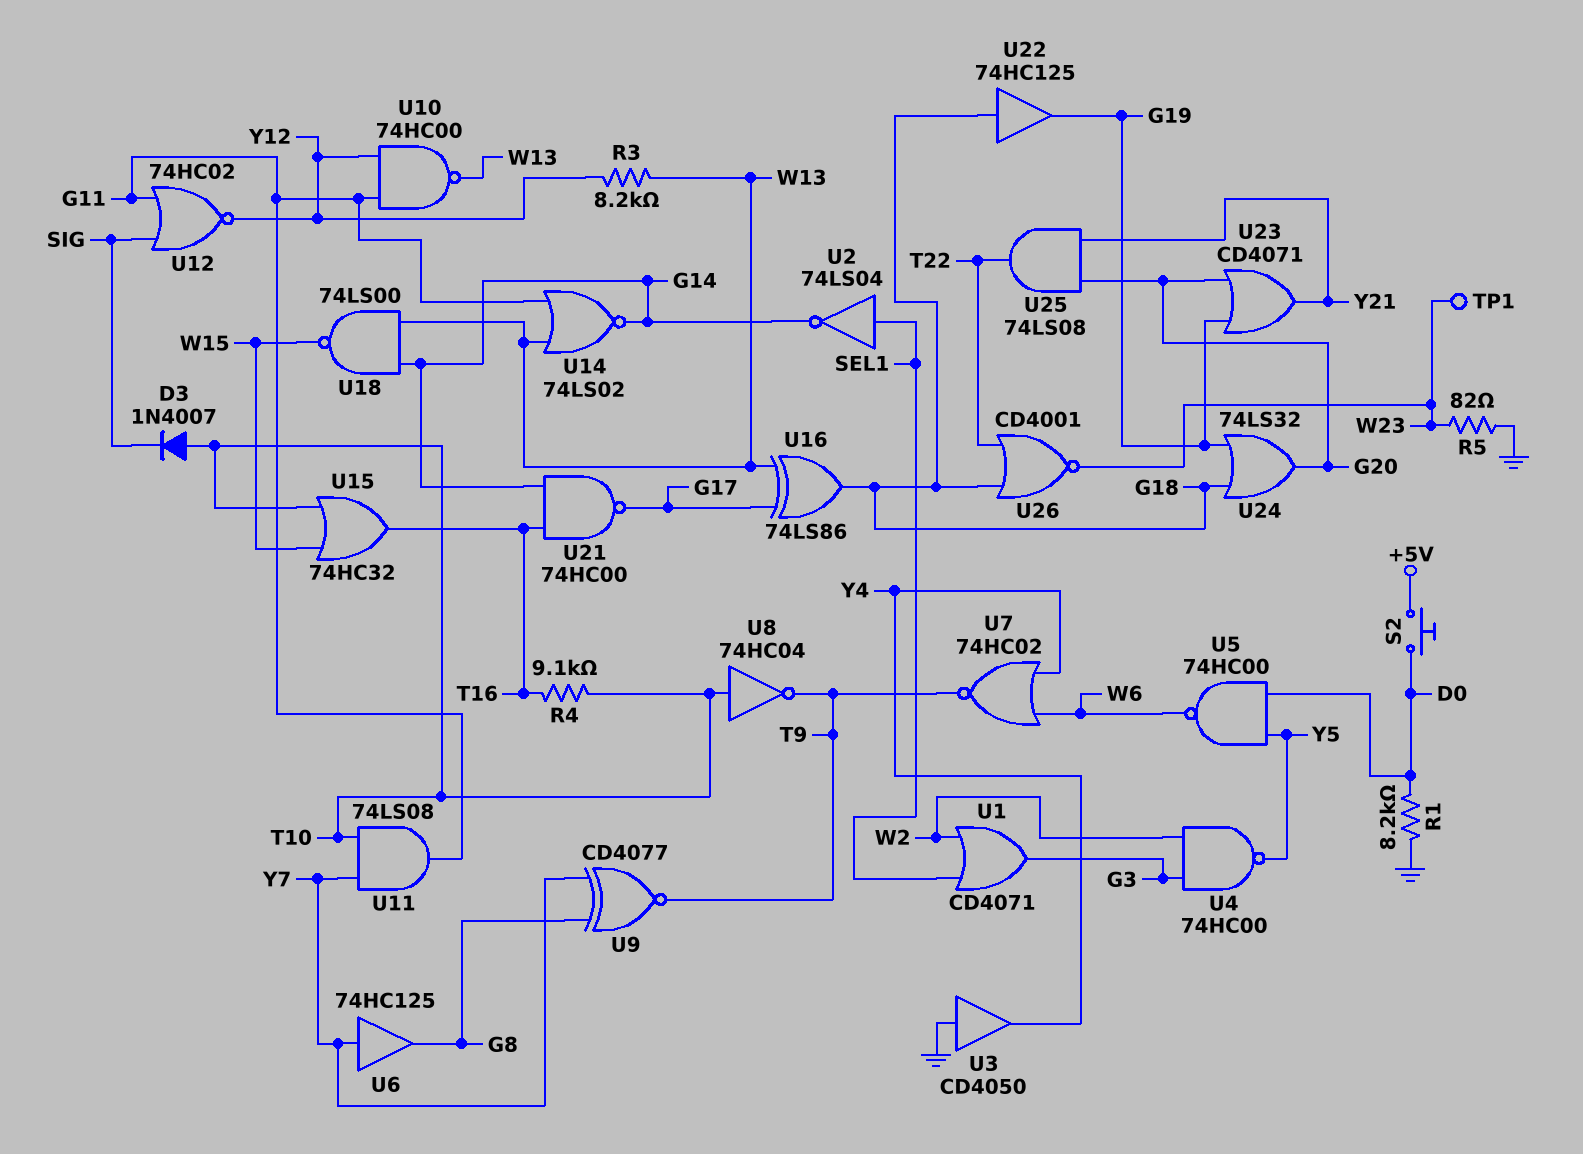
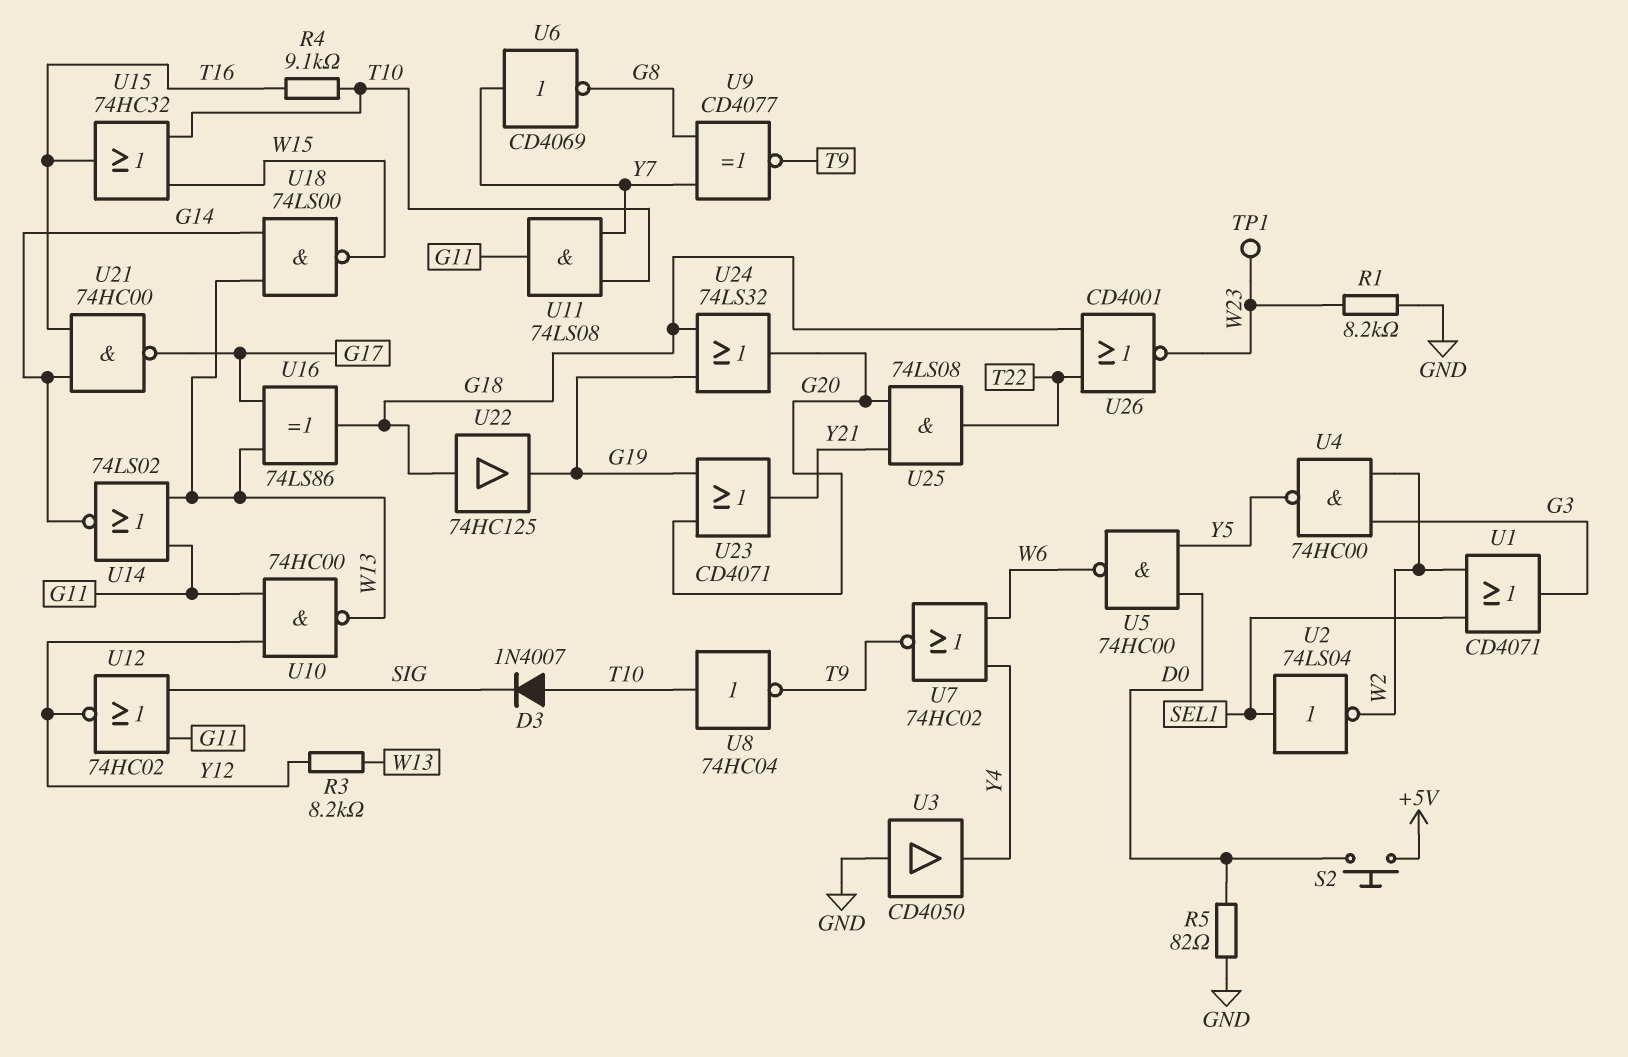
R1: 8.2k (D0, GND) -> 8.2k (GND, W23)
R5: 82 (GND, W23) -> 82 (D0, GND)
U2: NOT 74LS04 (in SEL1, out G14) -> NOT 74LS04 (in SEL1, out W2)
U6: buffer 74HC125 (in Y7, out G8) -> NOT CD4069 (in Y7, out G8)

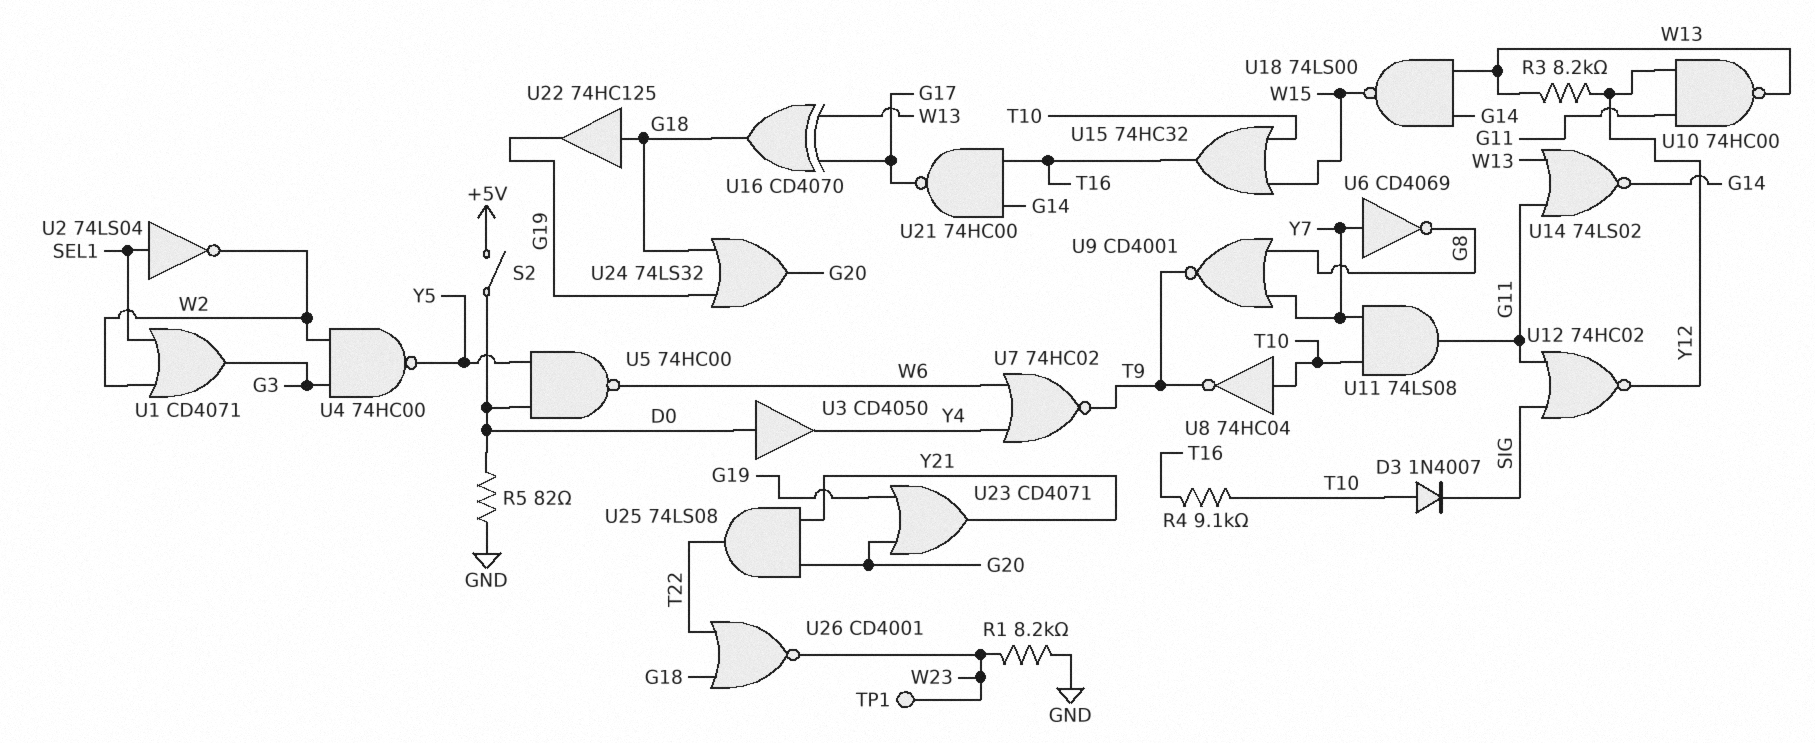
S2: button (+5V, D0) -> switch (+5V, D0)
U3: buffer CD4050 (in GND, out Y4) -> buffer CD4050 (in D0, out Y4)
U9: XNOR CD4077 (in G8, in Y7, out T9) -> NOR CD4001 (in G8, in Y7, out T9)
U16: XOR 74LS86 (in G17, in W13, out G18) -> XOR CD4070 (in G17, in W13, out G18)

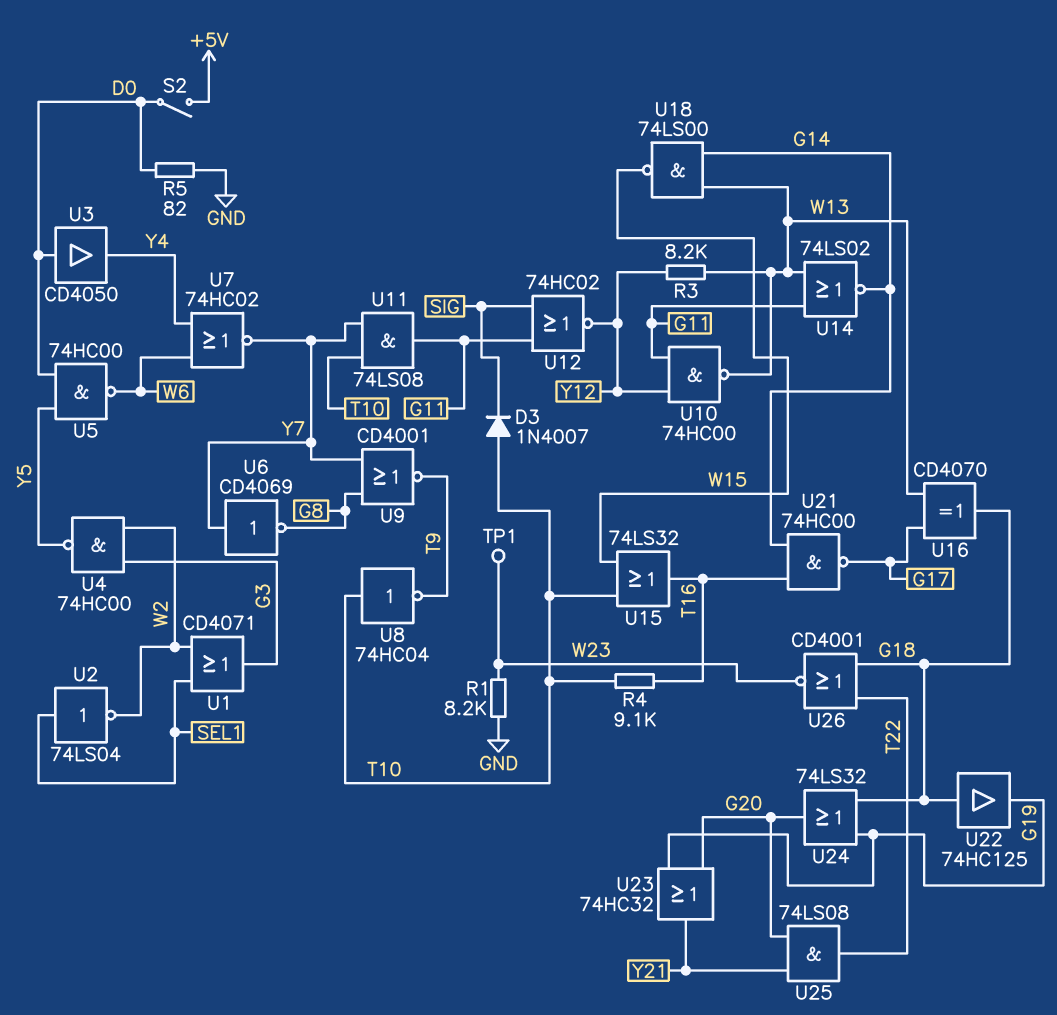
U7: NOR 74HC02 (in W6, in Y4, out T9) -> NOR 74HC02 (in W6, in Y4, out Y7)
U15: OR 74HC32 (in T10, in W15, out T16) -> OR 74LS32 (in T10, in W15, out T16)
U23: OR CD4071 (in G19, in G20, out Y21) -> OR 74HC32 (in G19, in G20, out Y21)

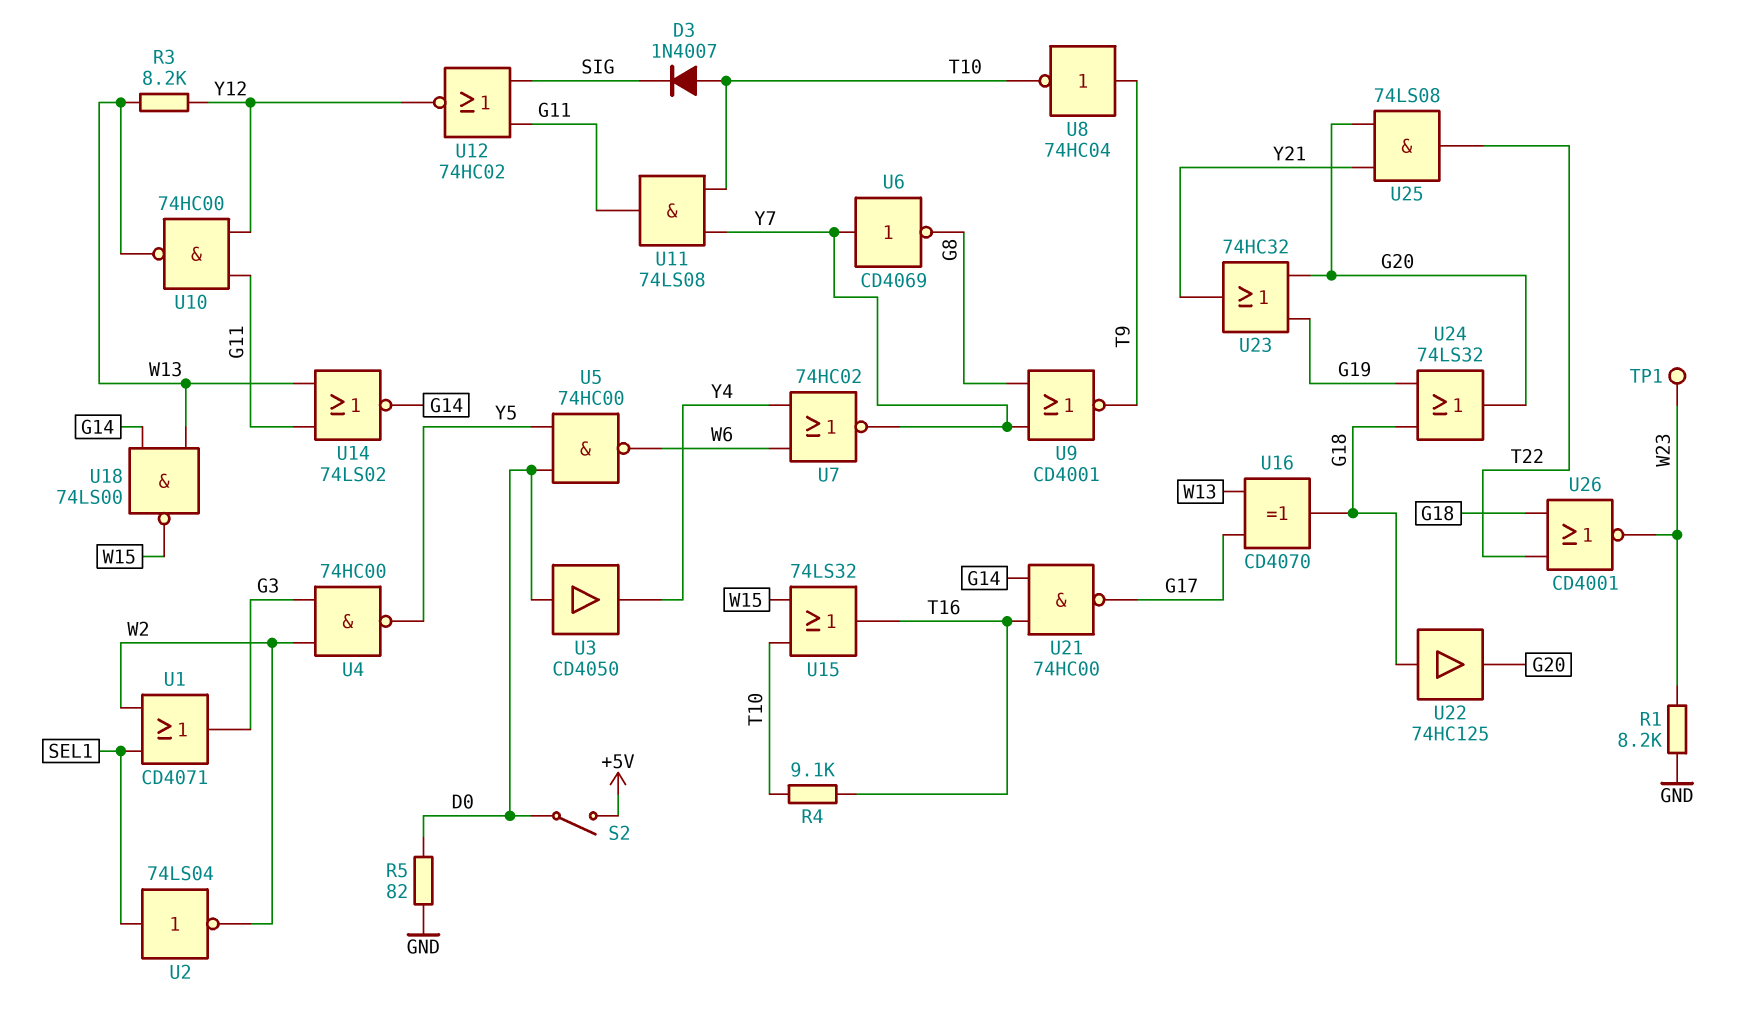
U8: NOT 74HC04 (in T10, out T9) -> NOT 74HC04 (in T9, out T10)
U22: buffer 74HC125 (in G18, out G19) -> buffer 74HC125 (in G18, out G20)

